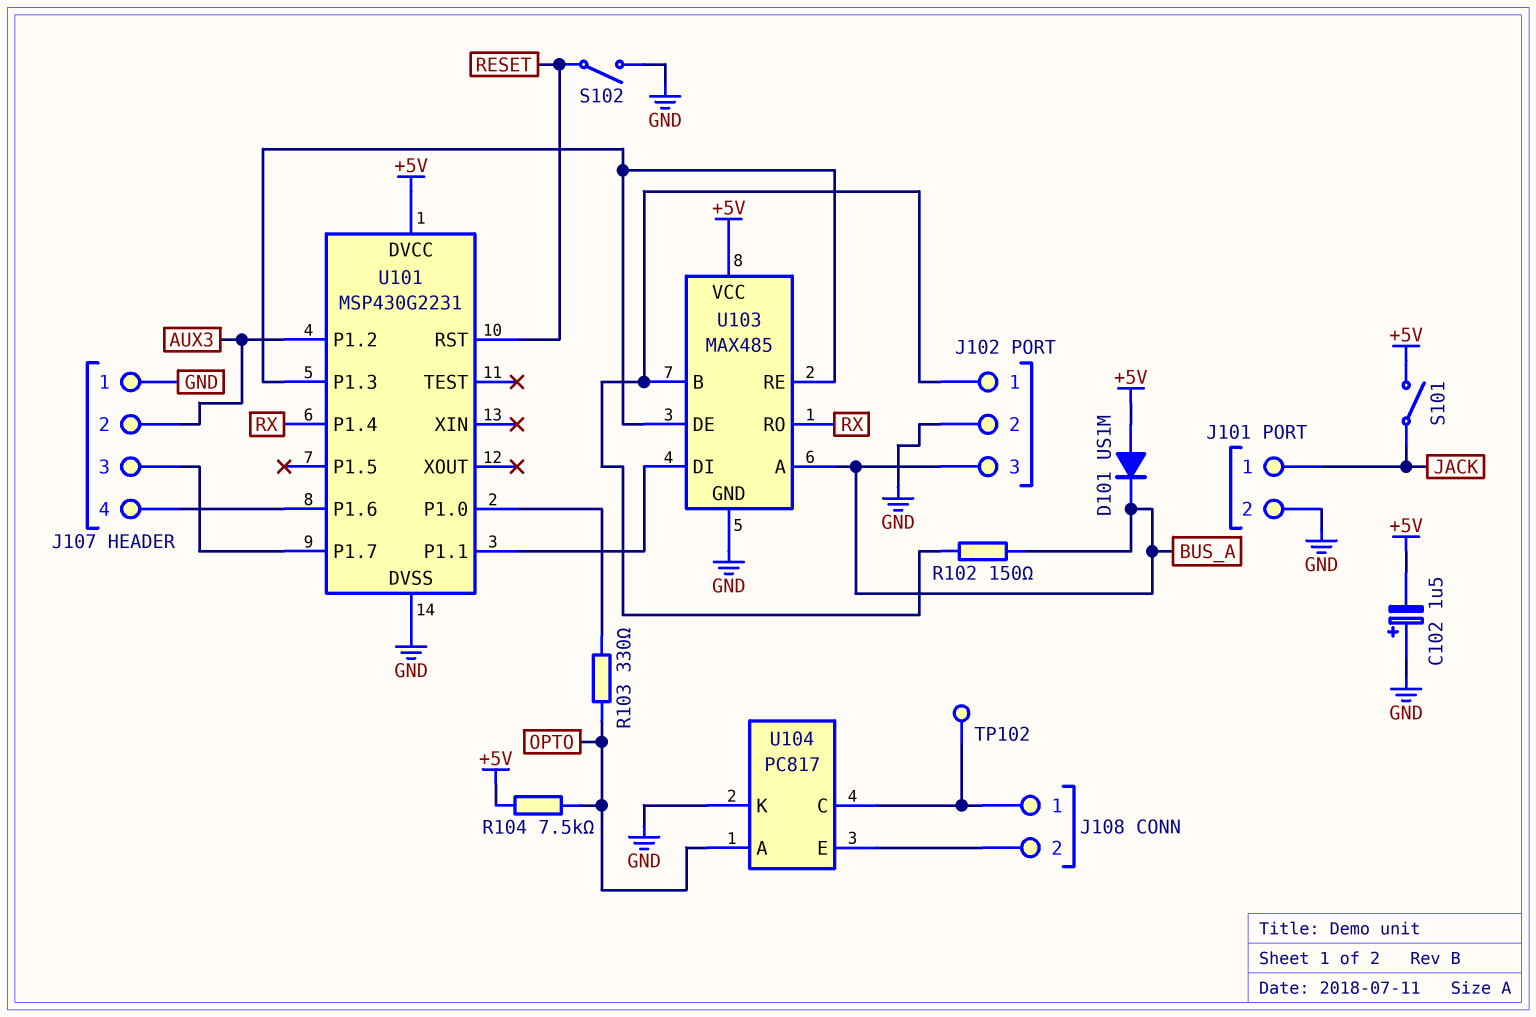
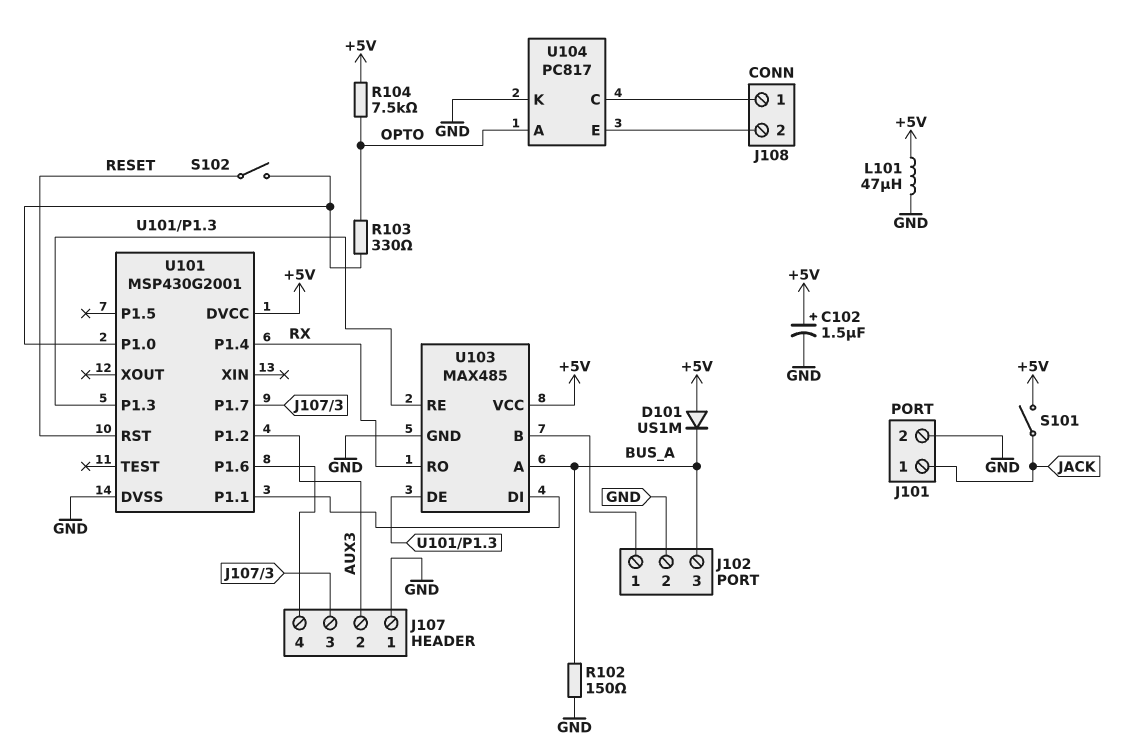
C102: 1.5uF (plus GND, minus +5V) -> 1.5uF (plus +5V, minus GND)
L101: none -> 47uH (+5V, GND)
R102: 150 (BUS_A, J102/1) -> 150 (BUS_A, GND)
S102: switch (GND, RESET) -> switch (RESET, U101/P1.0)
TP102: test point (J108/1) -> none
U101: MSP430G2231 -> MSP430G2001

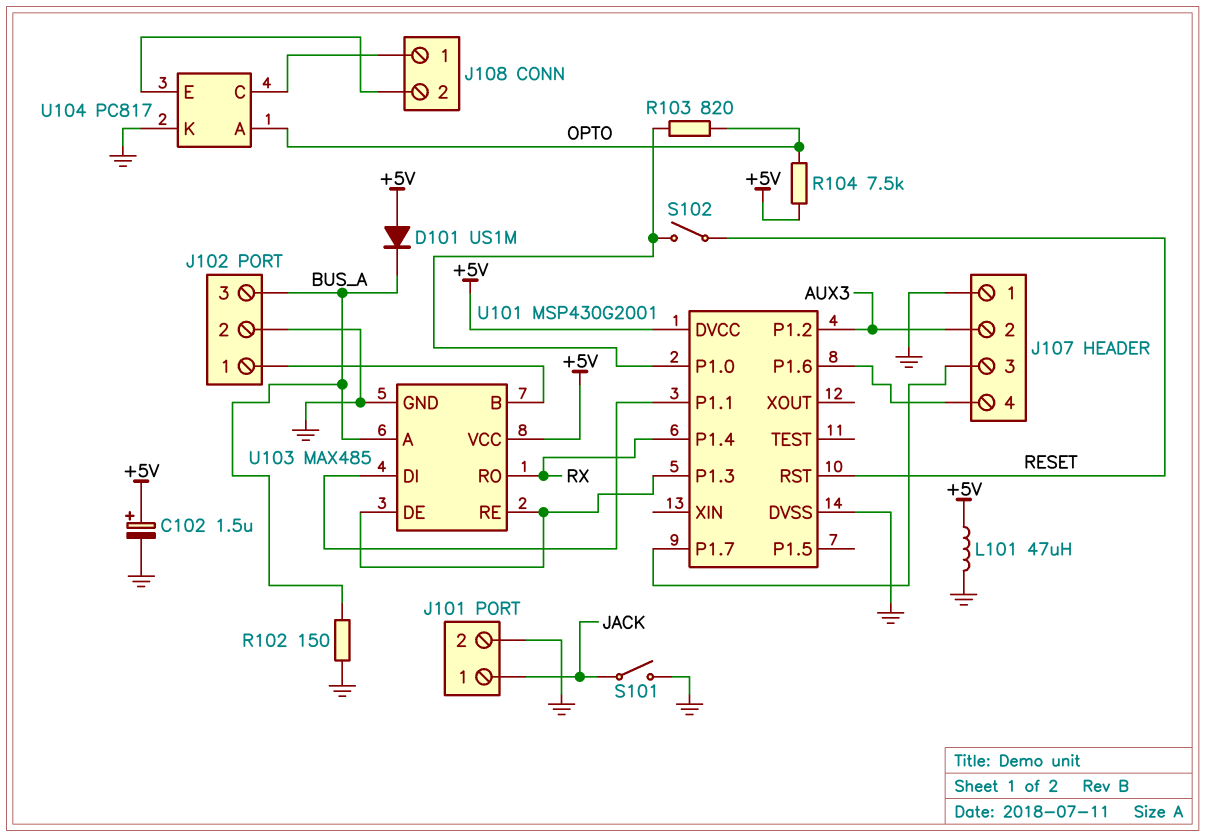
R103: 330 (OPTO, U101/P1.0) -> 820 (OPTO, U101/P1.0)
S101: switch (+5V, JACK) -> switch (GND, JACK)

